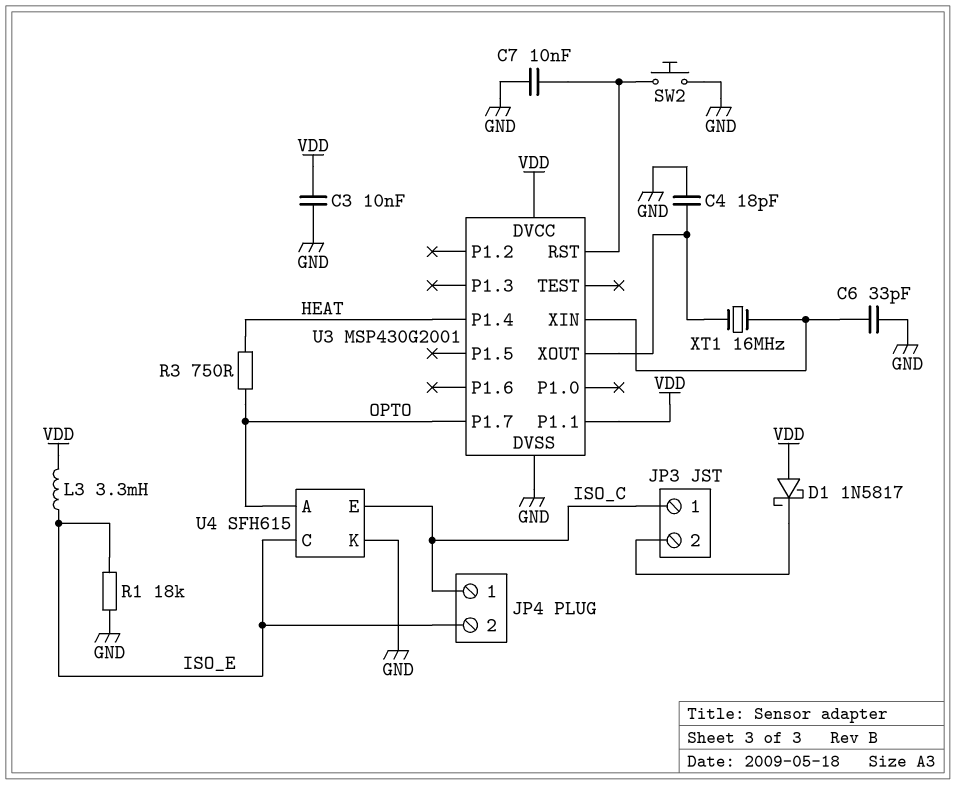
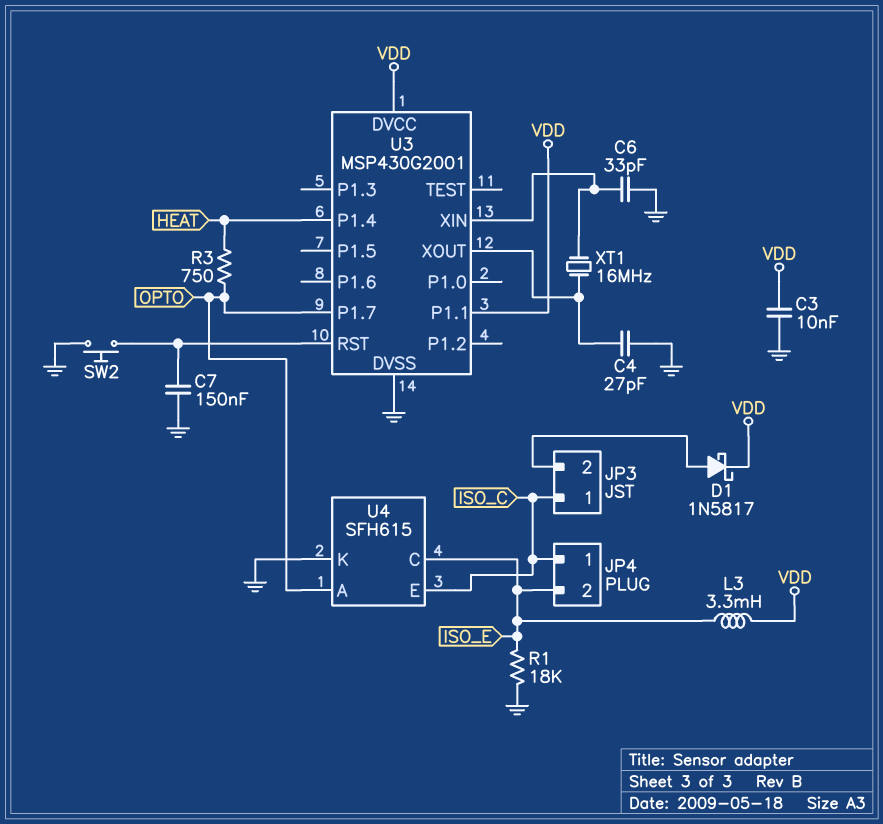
C4: 18pF (GND, U3/XOUT) -> 27pF (GND, U3/XOUT)
C7: 10nF (GND, U3/RST) -> 150nF (GND, U3/RST)
D1: schottky 1N5817 (A VDD, K JP3/2) -> schottky 1N5817 (A JP3/2, K VDD)

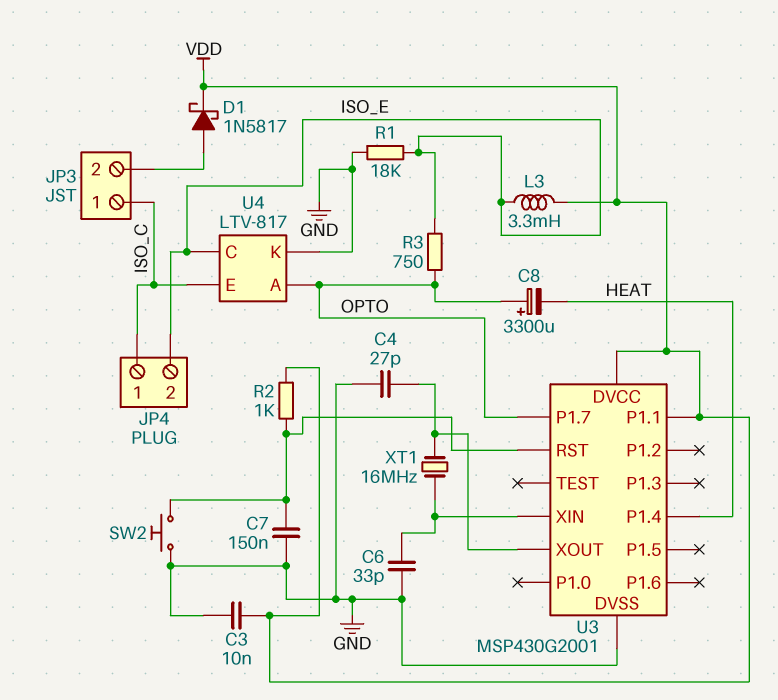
C8: none -> 3300uF (plus OPTO, minus HEAT)
R2: none -> 1k (U3/RST, VDD)
R3: 750 (HEAT, OPTO) -> 750 (ISO_E, OPTO)
U4: SFH615 -> LTV-817

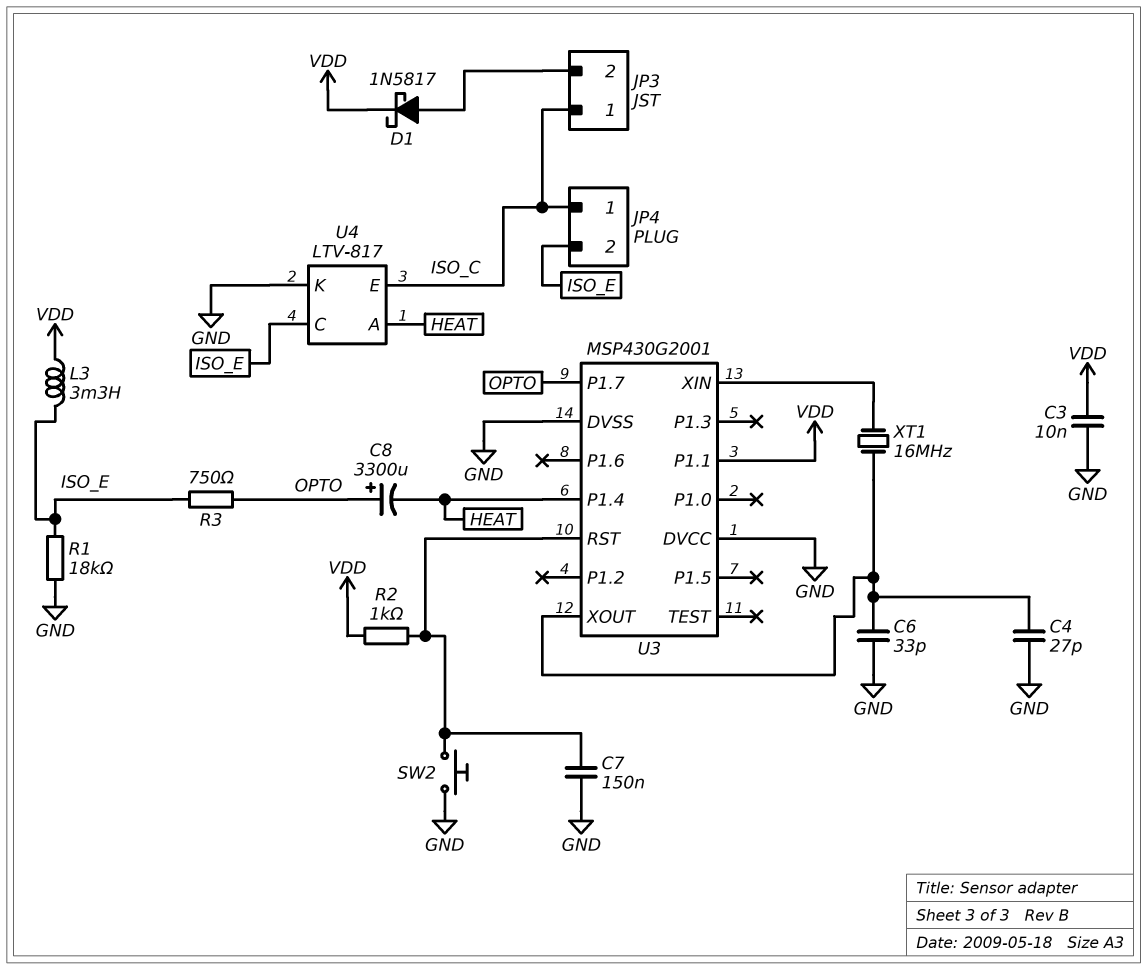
C6: 33pF (GND, U3/XIN) -> 33pF (GND, U3/XOUT)
U3 pin DVCC: VDD -> GND
U4 pin A: OPTO -> HEAT

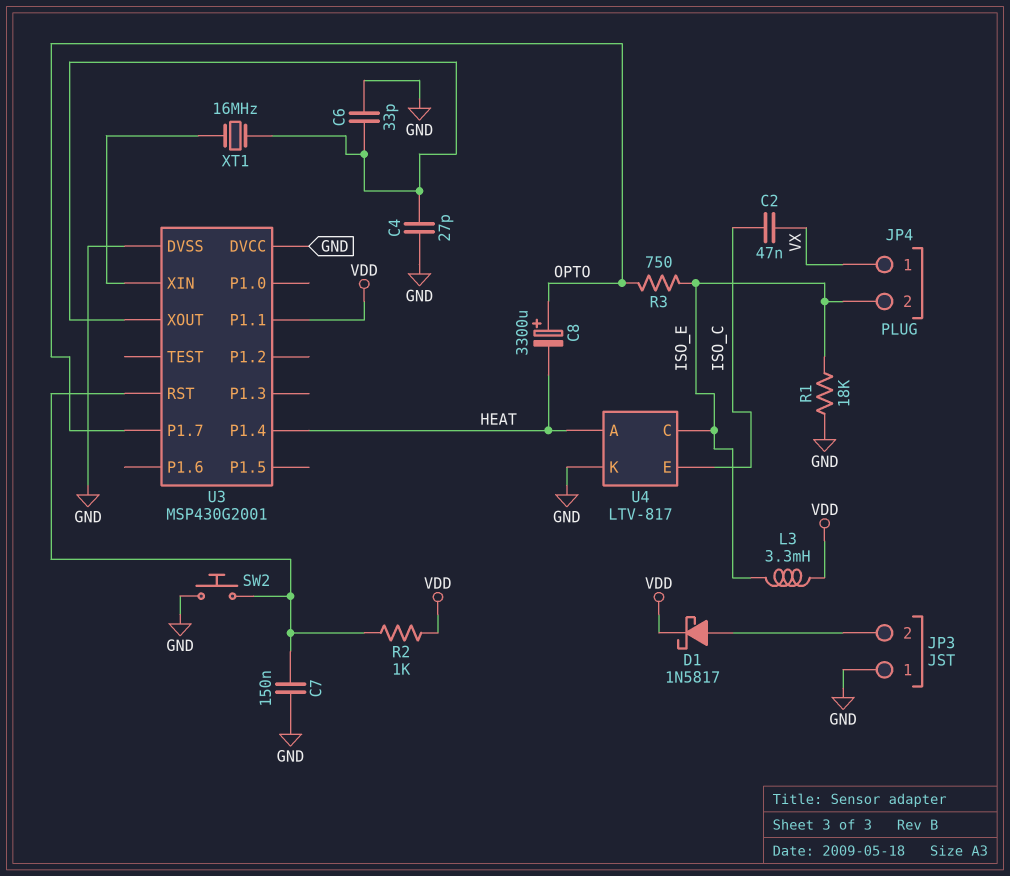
C2: none -> 47nF (ISO_C, VX)
C3: 10nF (GND, VDD) -> none
JP3 pin 1: ISO_C -> GND
JP4 pin 1: ISO_C -> VX

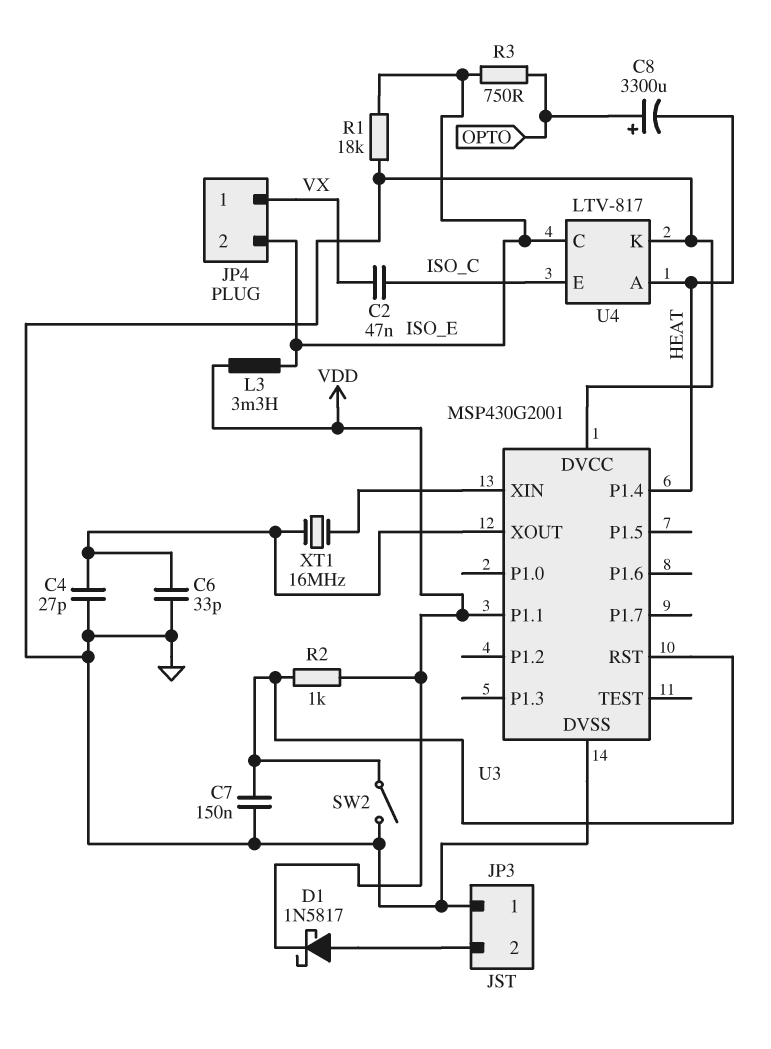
SW2: button (GND, U3/RST) -> switch (GND, U3/RST)
U3 pin P1.7: OPTO -> none

